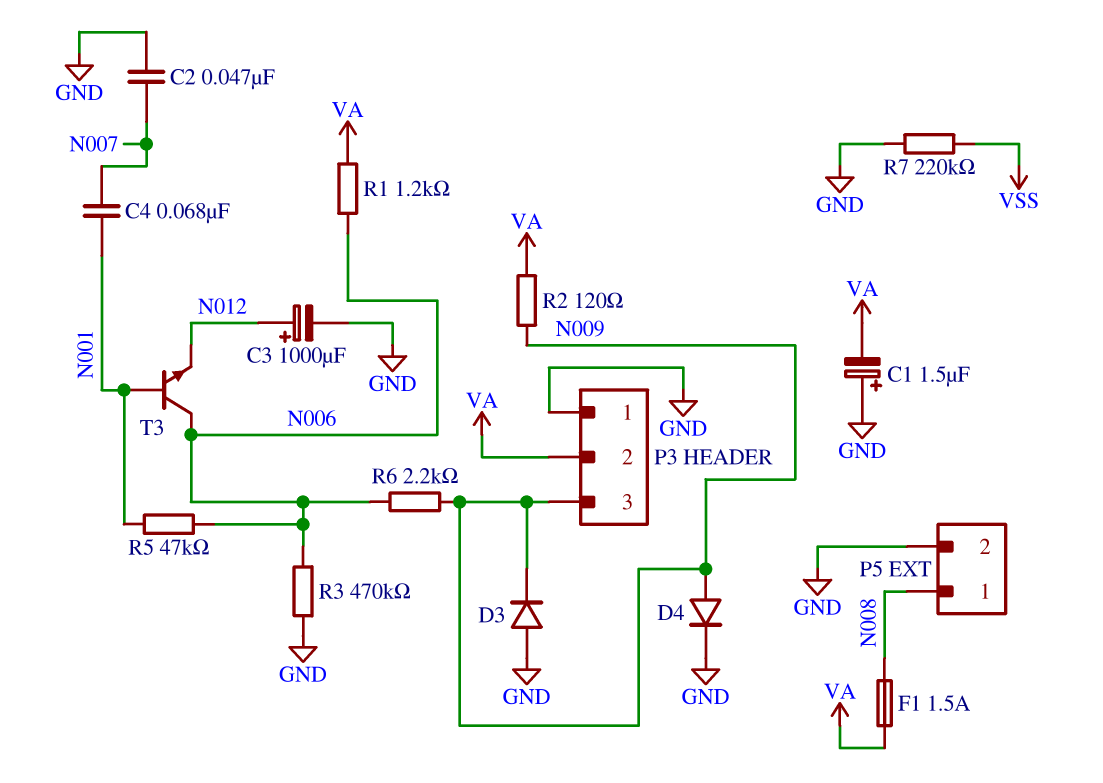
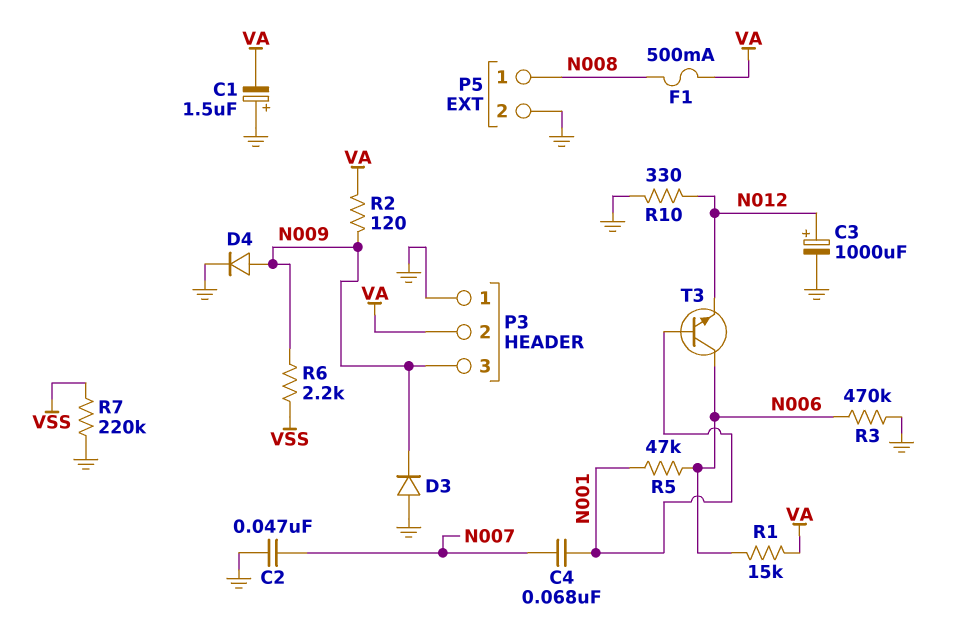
F1: 1.5A (N008, VA) -> 500mA (N008, VA)
R1: 1.2k (N006, VA) -> 15k (N006, VA)
R6: 2.2k (N006, N009) -> 2.2k (N009, VSS)
R10: none -> 330 (GND, N012)

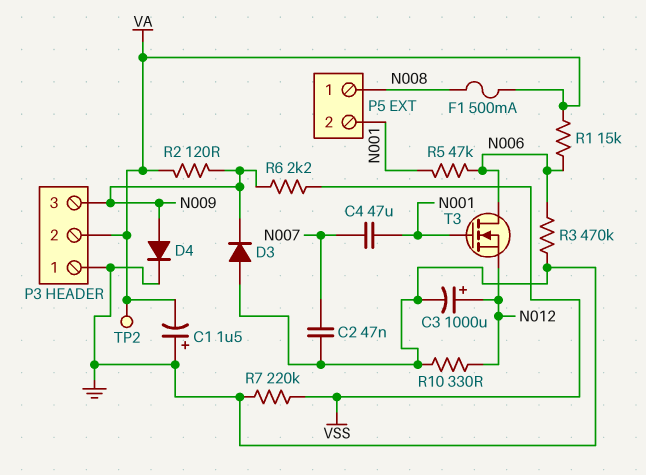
C4: 68nF (N001, N007) -> 47uF (N001, N007)
P5 pin 2: GND -> N001
T3: NPN (B N001, C N006, E N012) -> NMOS (G N001, D N006, S N012)
TP2: none -> test point (VA)

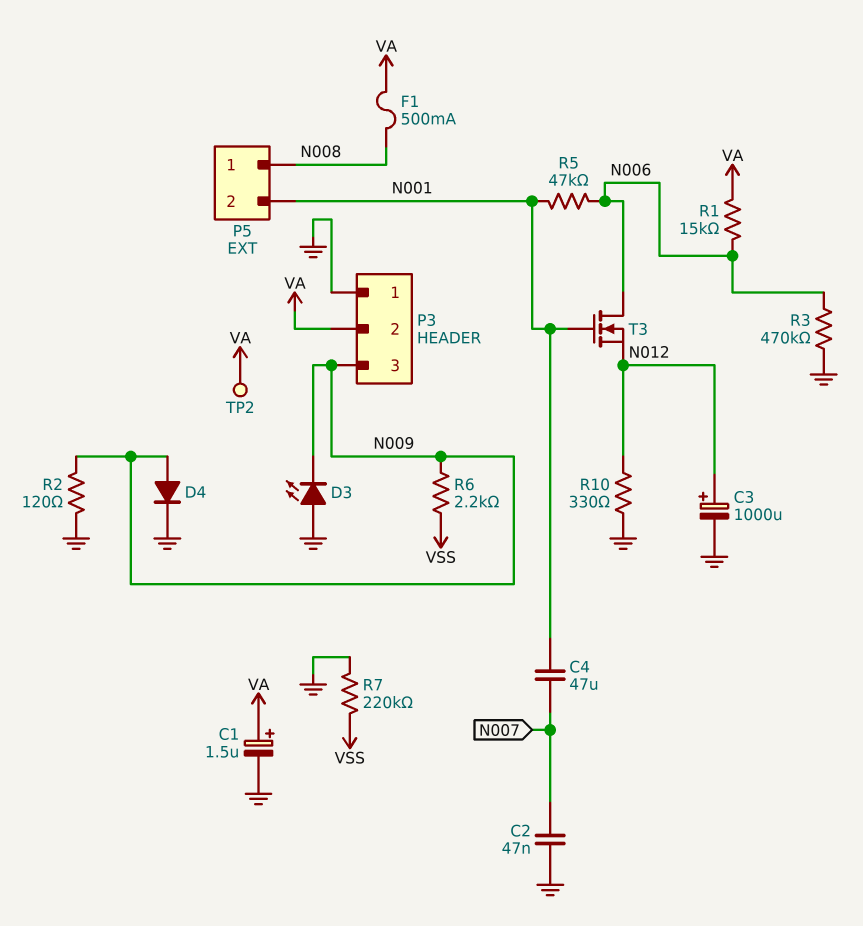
C1: 1.5uF (plus GND, minus VA) -> 1.5uF (plus VA, minus GND)
D3: diode (A GND, K N009) -> LED (A GND, K N009)
R2: 120 (N009, VA) -> 120 (GND, N009)

